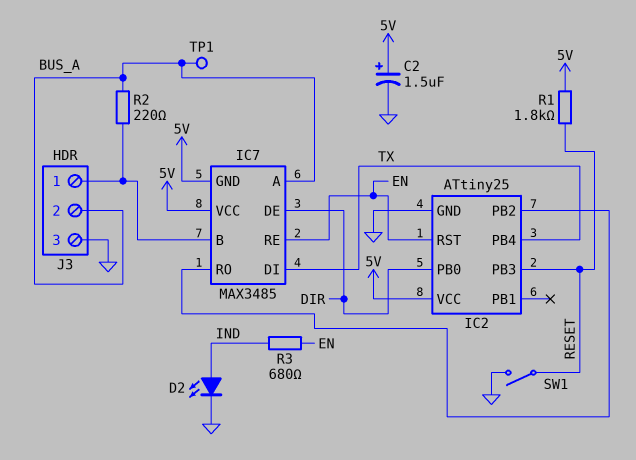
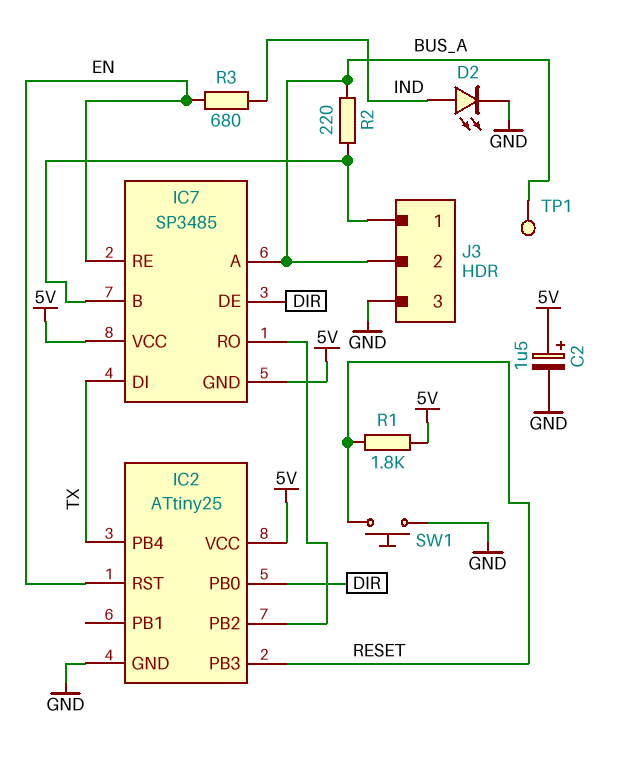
IC7: MAX3485 -> SP3485
SW1: switch (GND, RESET) -> button (GND, RESET)

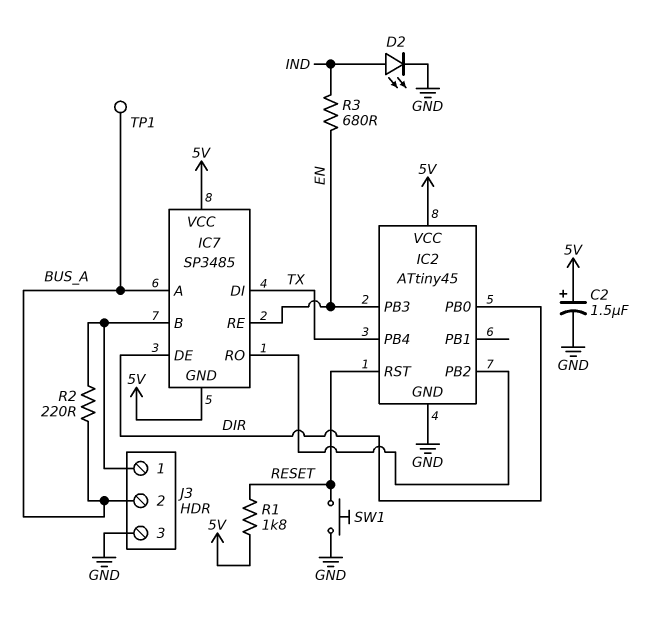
IC2: ATtiny25 -> ATtiny45
IC2 pin PB3: RESET -> EN
IC2 pin RST: EN -> RESET

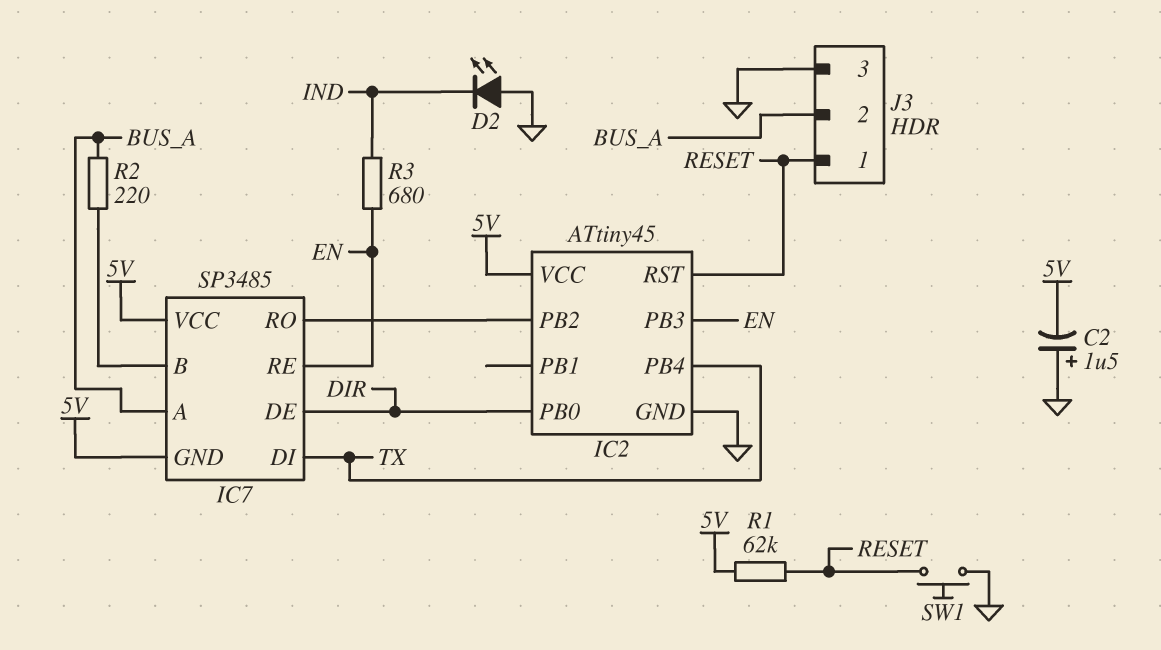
C2: 1.5uF (plus 5V, minus GND) -> 1.5uF (plus GND, minus 5V)
D2: LED (A IND, K GND) -> LED (A GND, K IND)
J3 pin 1: IC7/B -> RESET
R1: 1.8k (5V, RESET) -> 62k (5V, RESET)
TP1: test point (BUS_A) -> none

